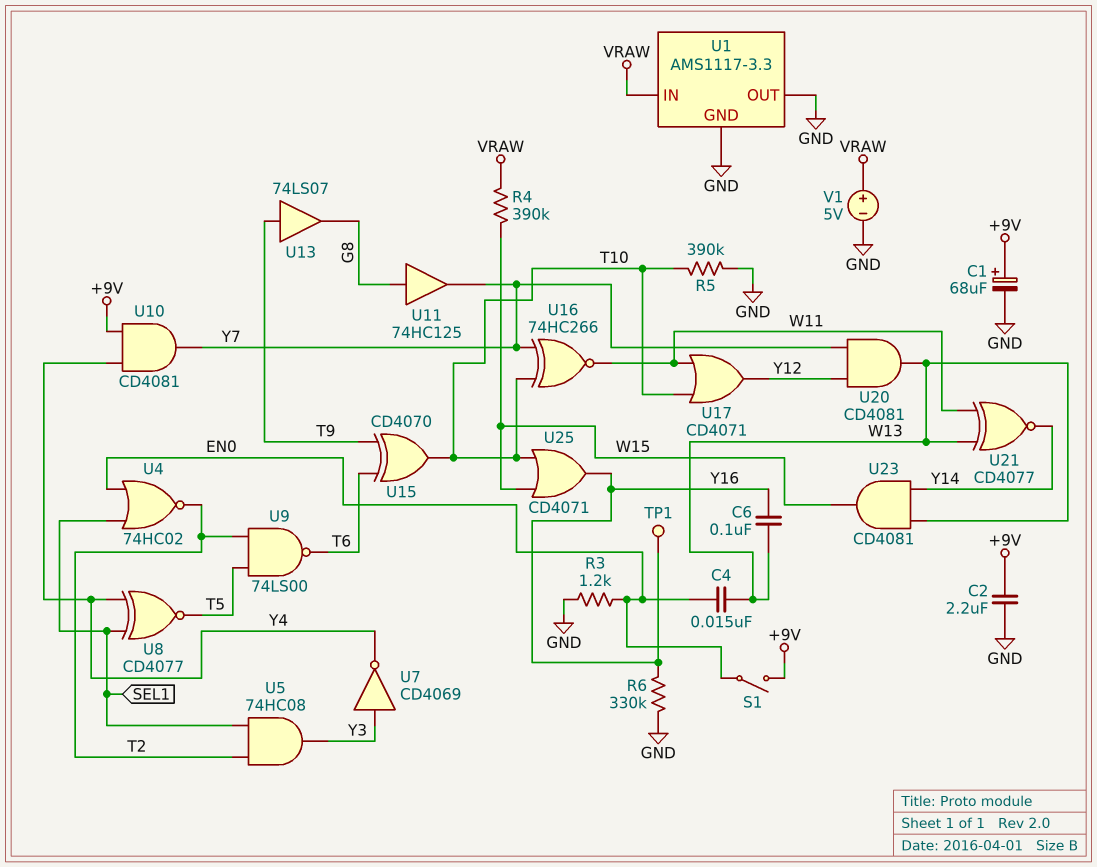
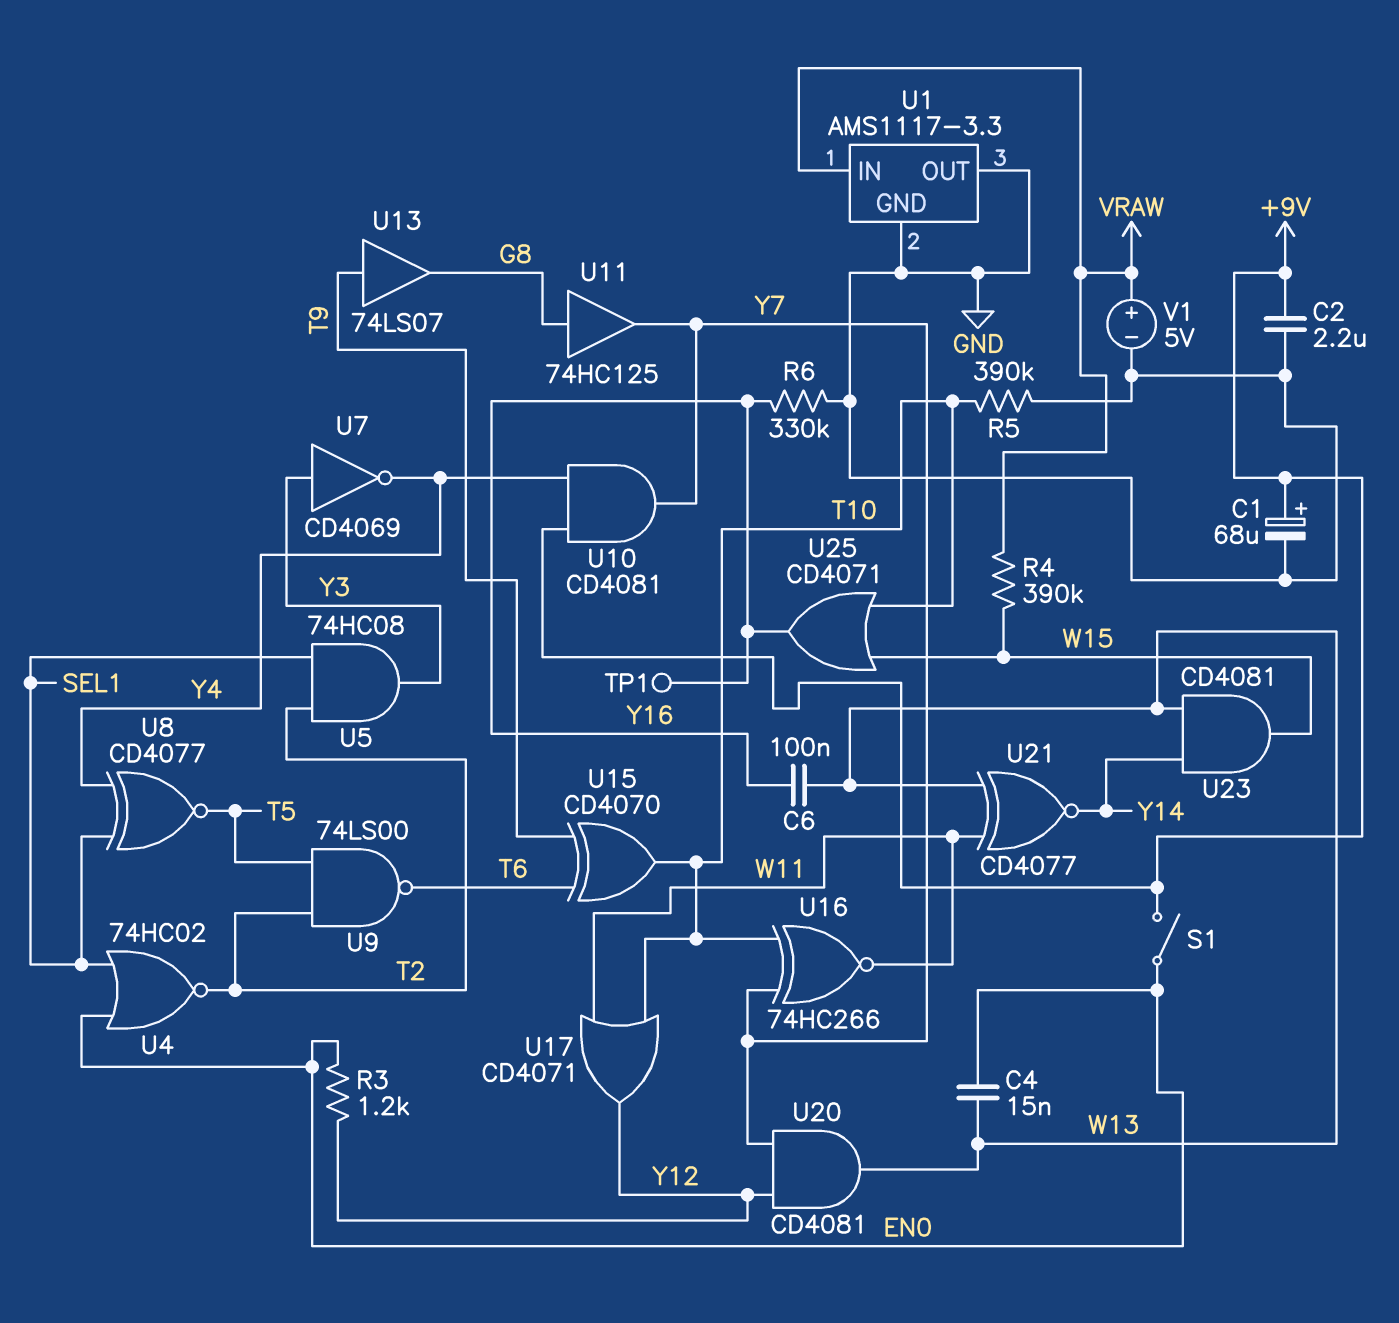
R3: 1.2k (EN0, GND) -> 1.2k (EN0, Y12)

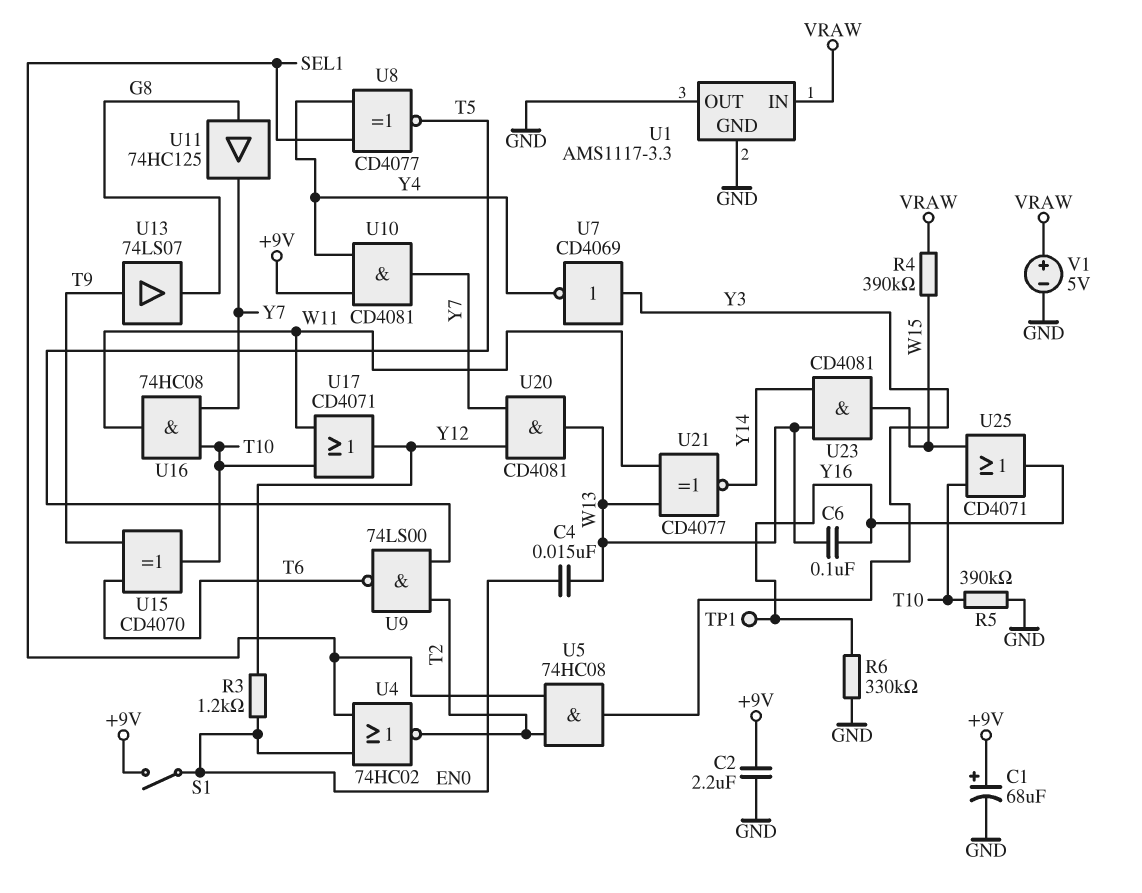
U16: XNOR 74HC266 (in T10, in Y7, out W11) -> AND 74HC08 (in T10, in Y7, out W11)

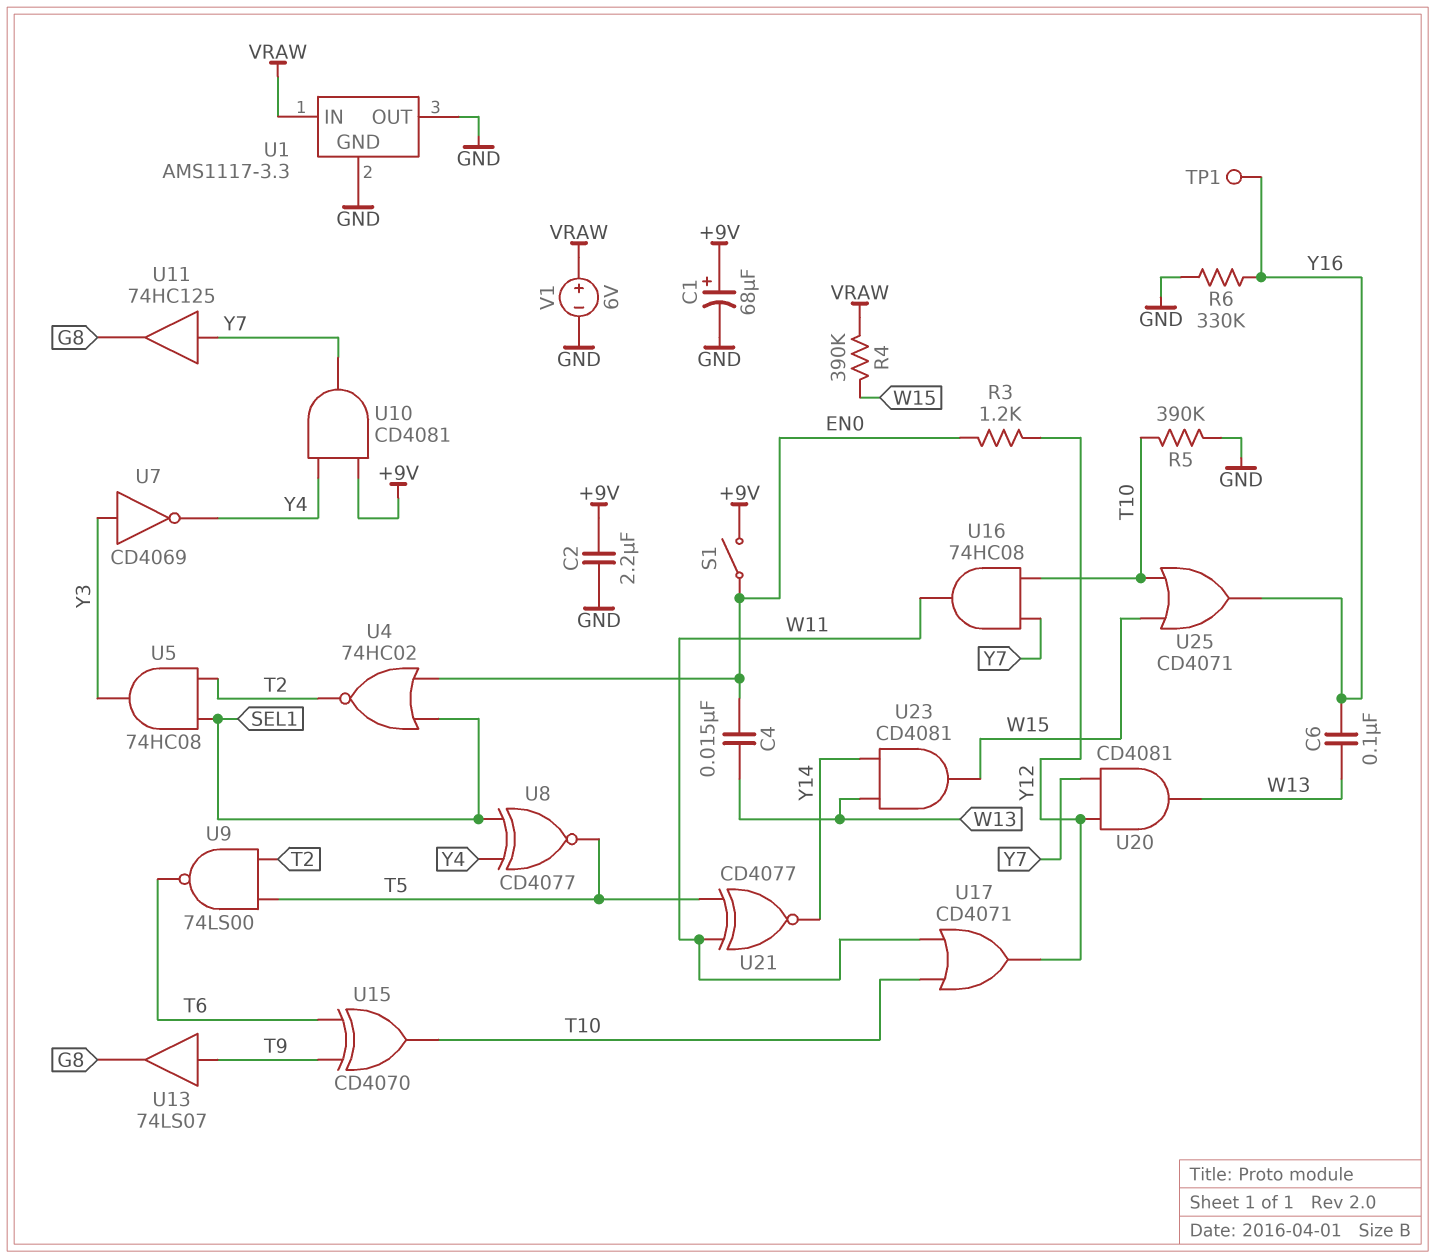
U11: buffer 74HC125 (in G8, out Y7) -> buffer 74HC125 (in Y7, out G8)
U21: XNOR CD4077 (in W11, in W13, out Y14) -> XNOR CD4077 (in T5, in W11, out Y14)
V1: 5V (plus VRAW, minus GND) -> 6V (plus VRAW, minus GND)

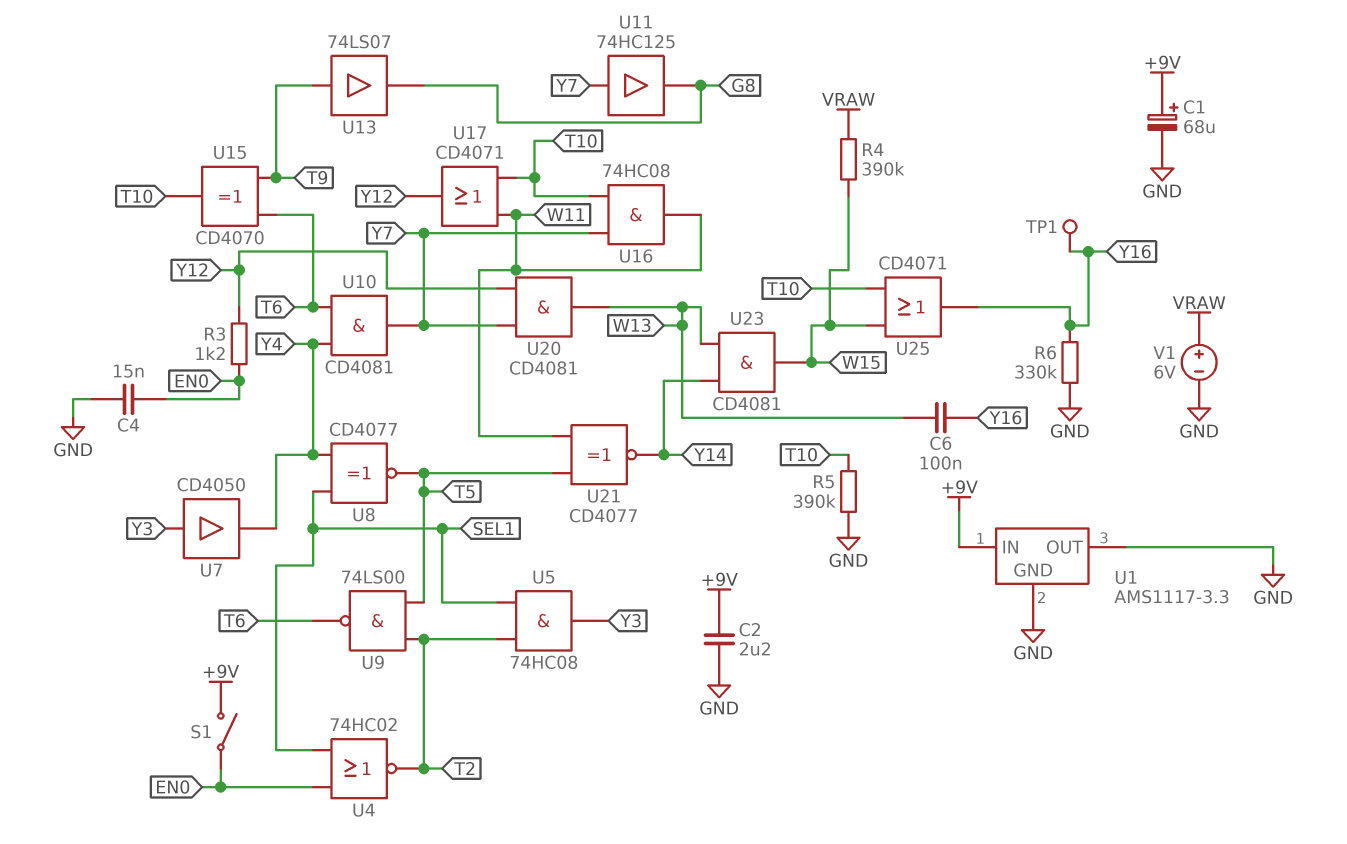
C4: 15nF (EN0, W13) -> 15nF (EN0, GND)
U1 pin IN: VRAW -> +9V
U7: NOT CD4069 (in Y3, out Y4) -> buffer CD4050 (in Y3, out Y4)
U10: AND CD4081 (in +9V, in Y4, out Y7) -> AND CD4081 (in T6, in Y4, out Y7)

